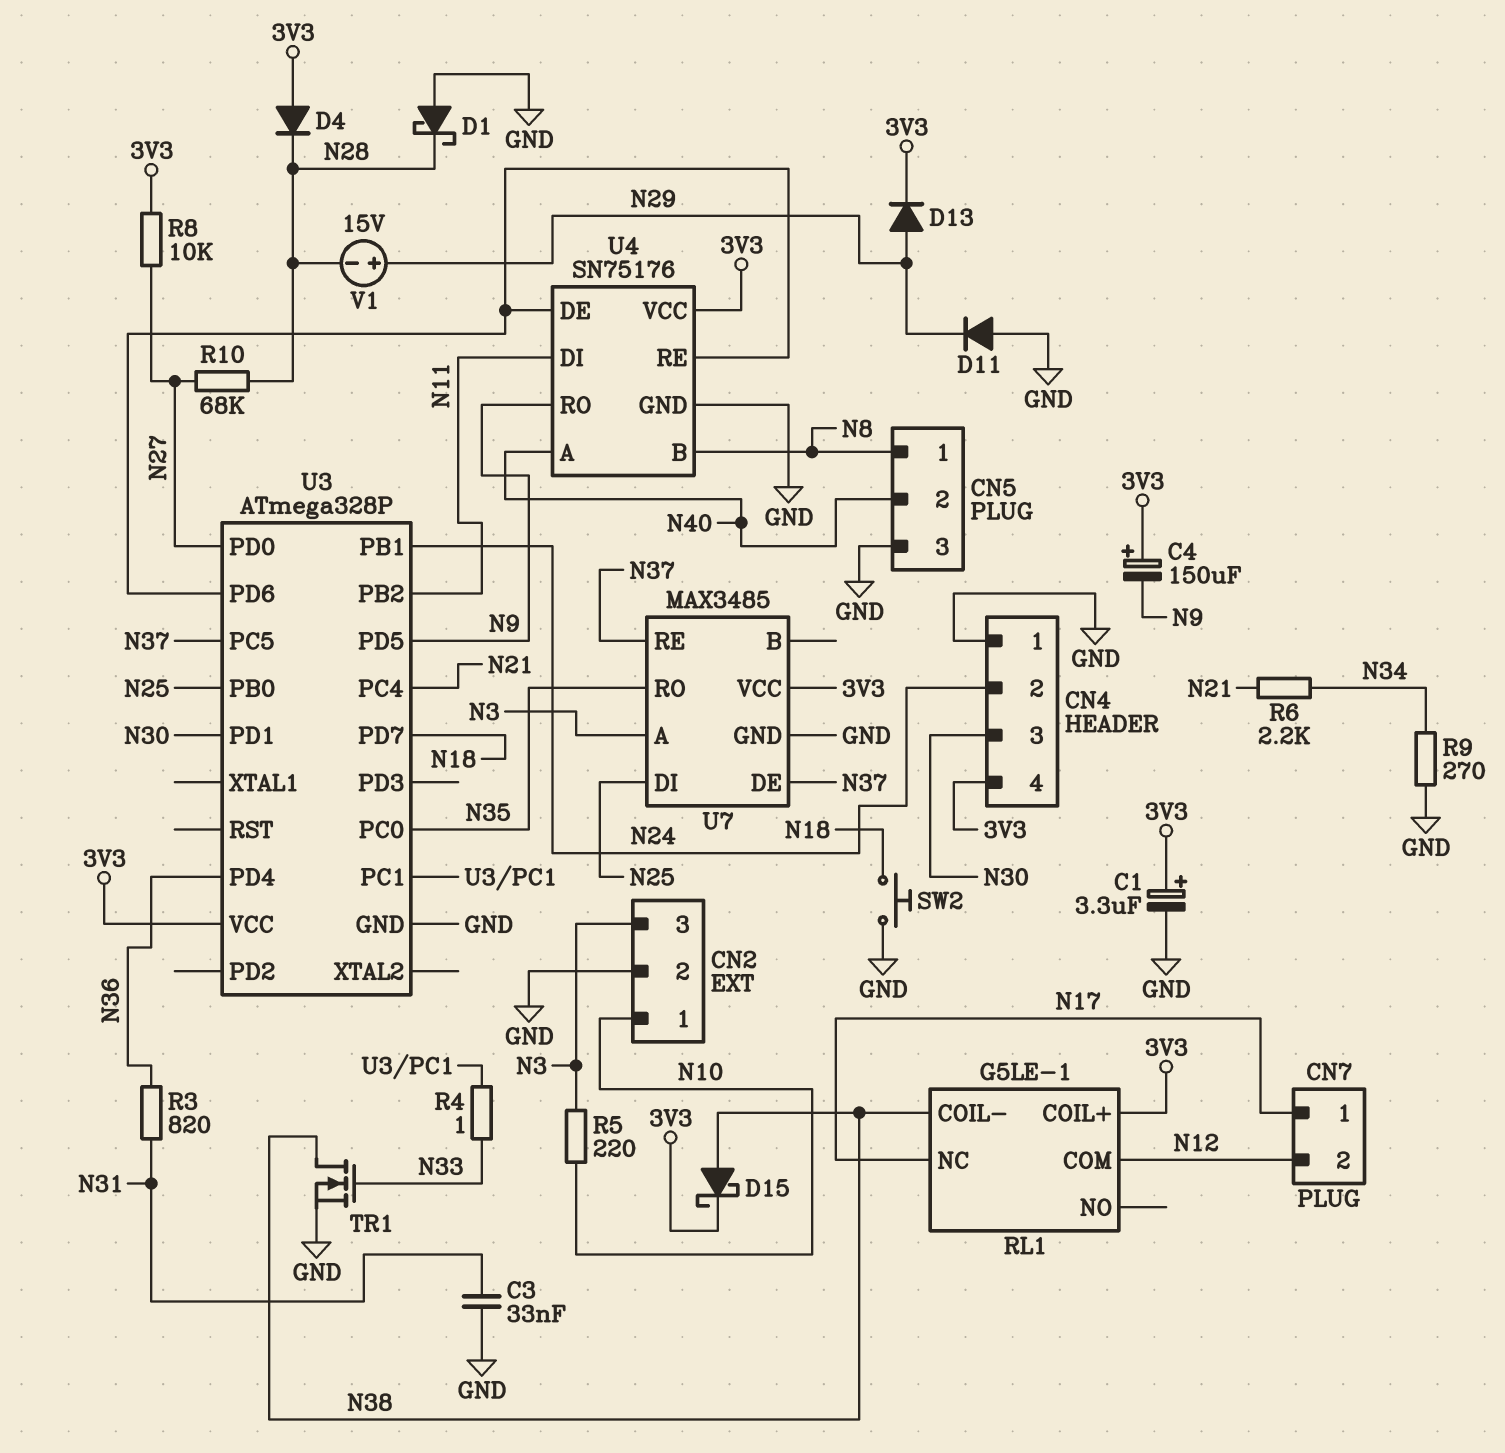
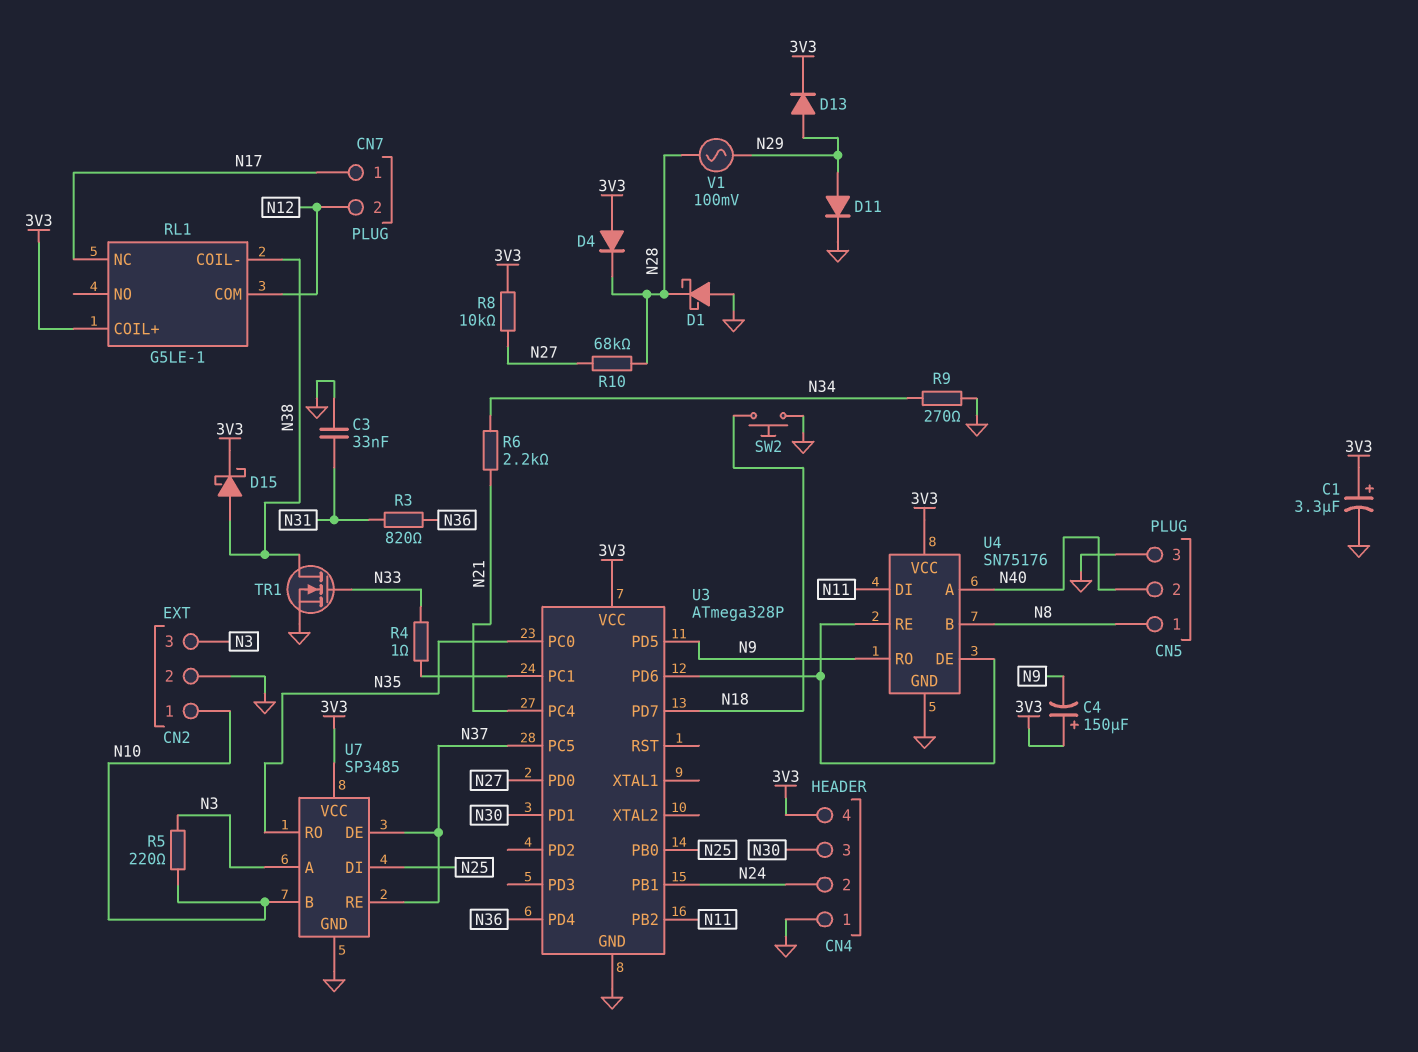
D11: diode (A GND, K N29) -> diode (A N29, K GND)
U7: MAX3485 -> SP3485
U7 pin B: none -> N10
V1: 15V (plus N29, minus N28) -> AC 100mV (N28, N29)

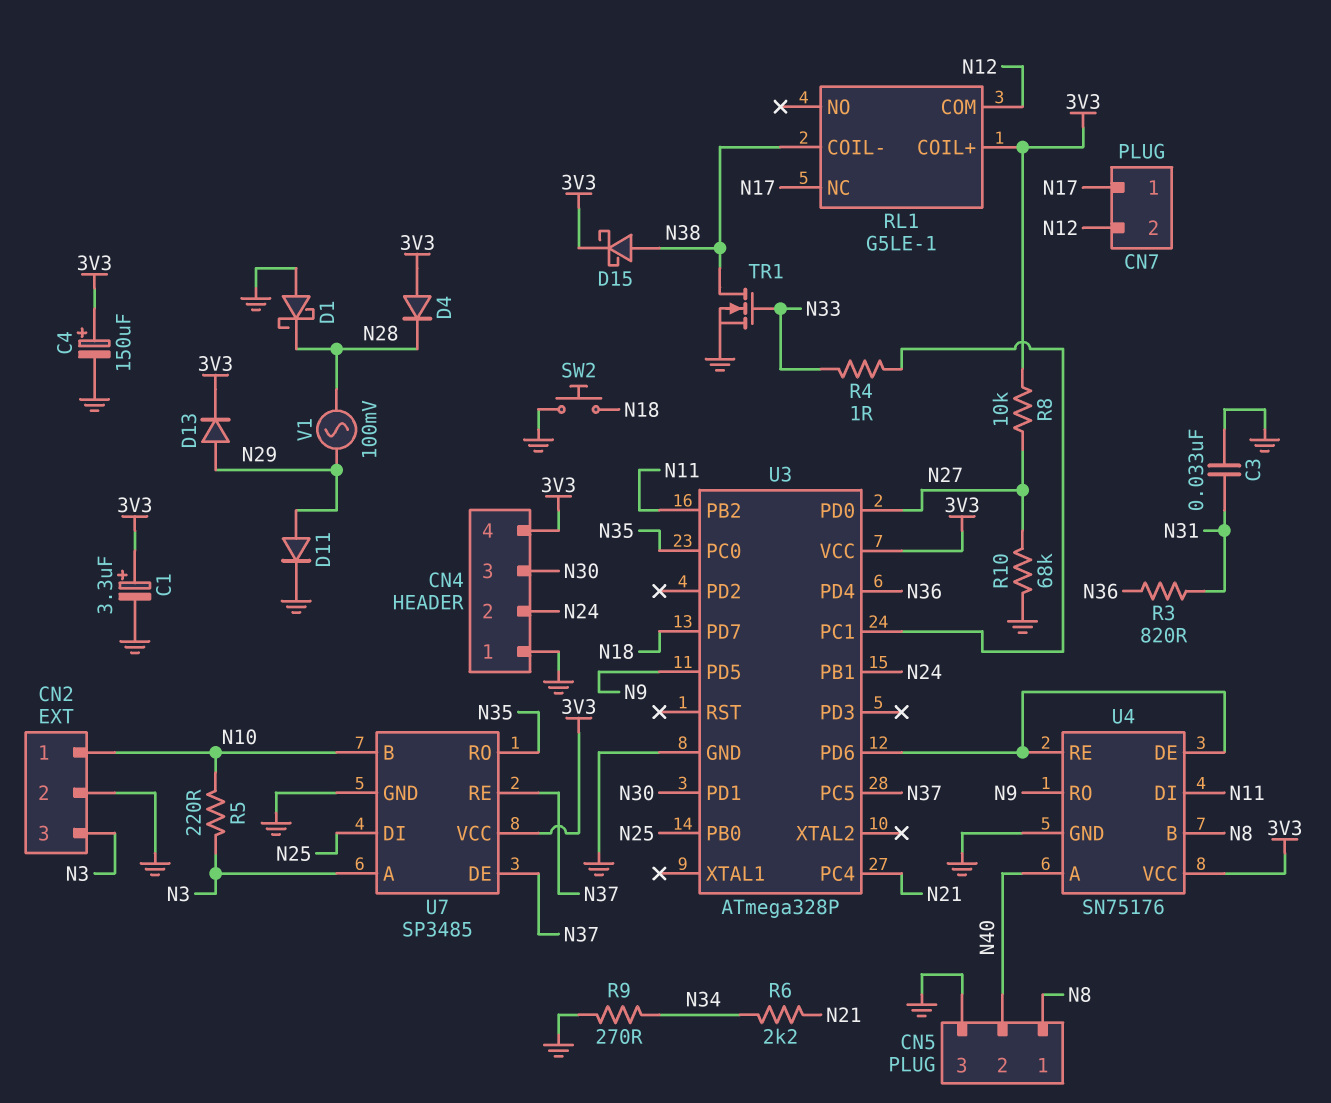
C4: 150uF (plus 3V3, minus N9) -> 150uF (plus 3V3, minus GND)
R10: 68k (N27, N28) -> 68k (GND, N27)

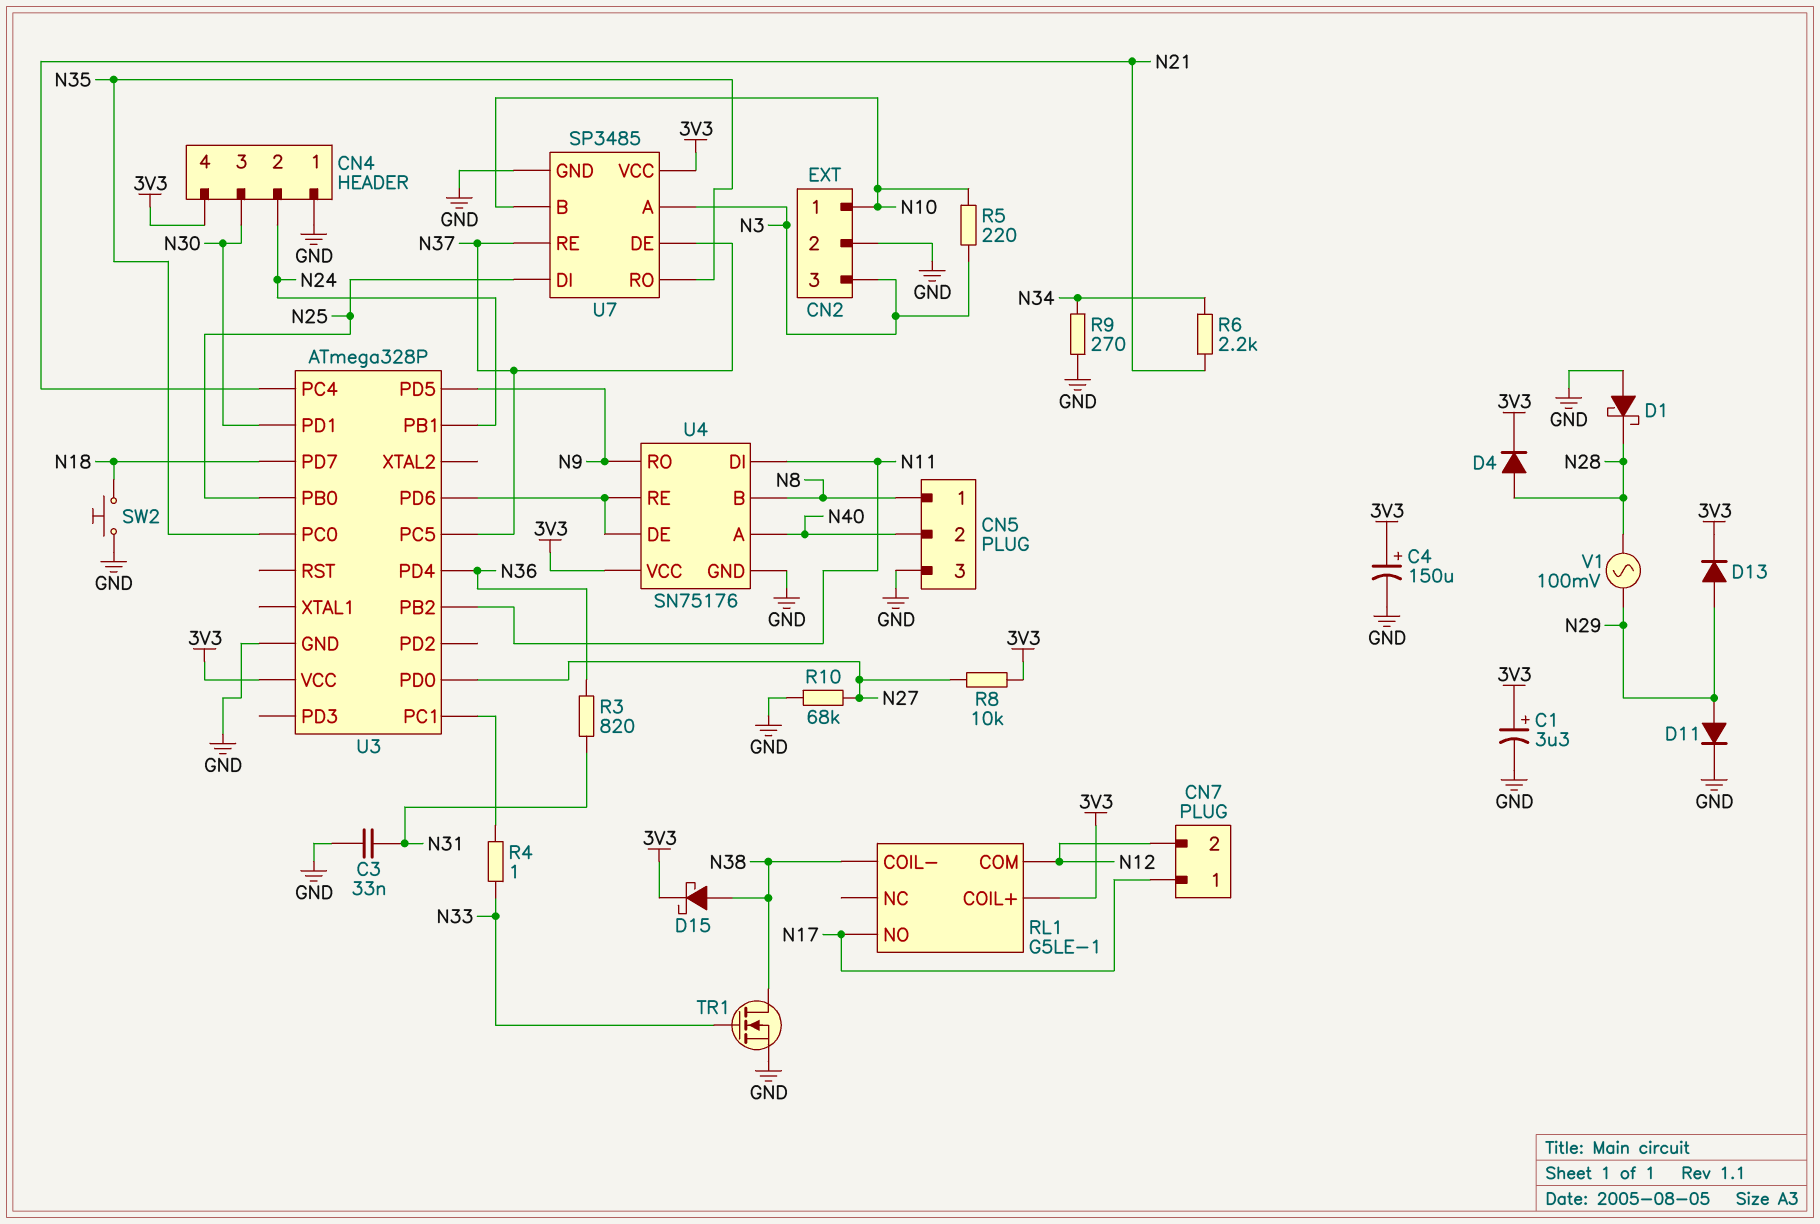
D4: diode (A 3V3, K N28) -> diode (A N28, K 3V3)
RL1 pin NC: N17 -> none
RL1 pin NO: none -> N17

